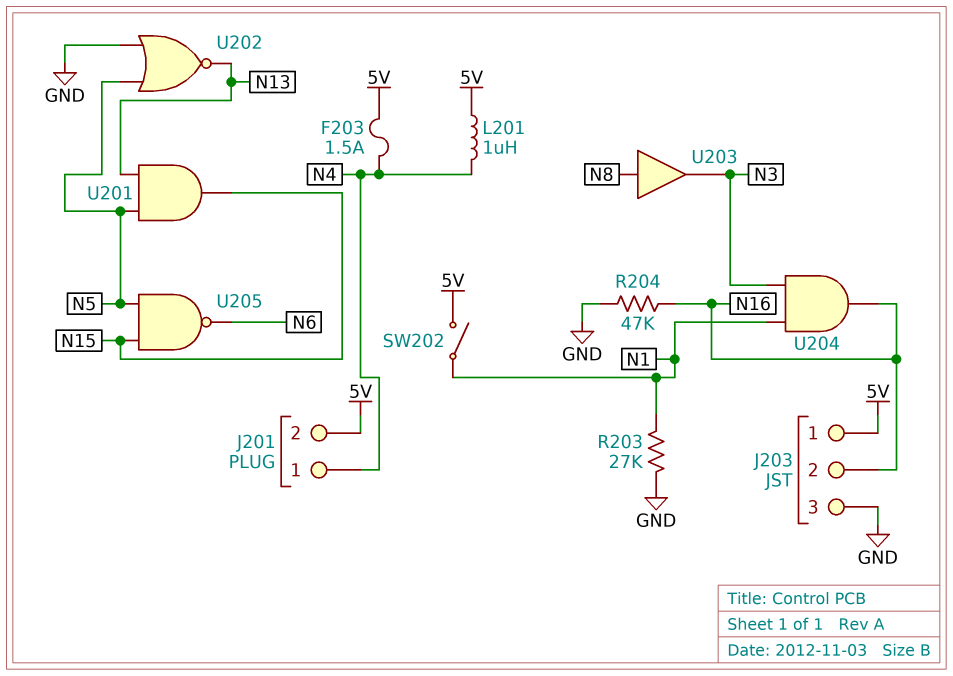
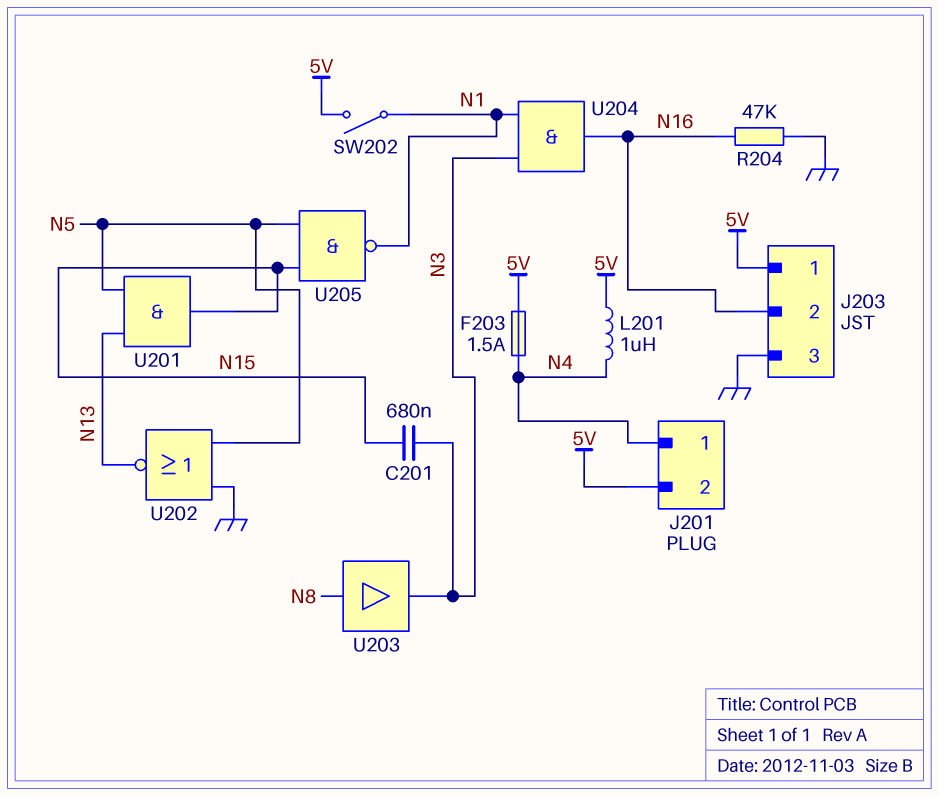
C201: none -> 680nF (N3, N15)
R203: 27k (GND, N1) -> none
U205: NAND (in N5, in N15, out N6) -> NAND (in N5, in N15, out N1)

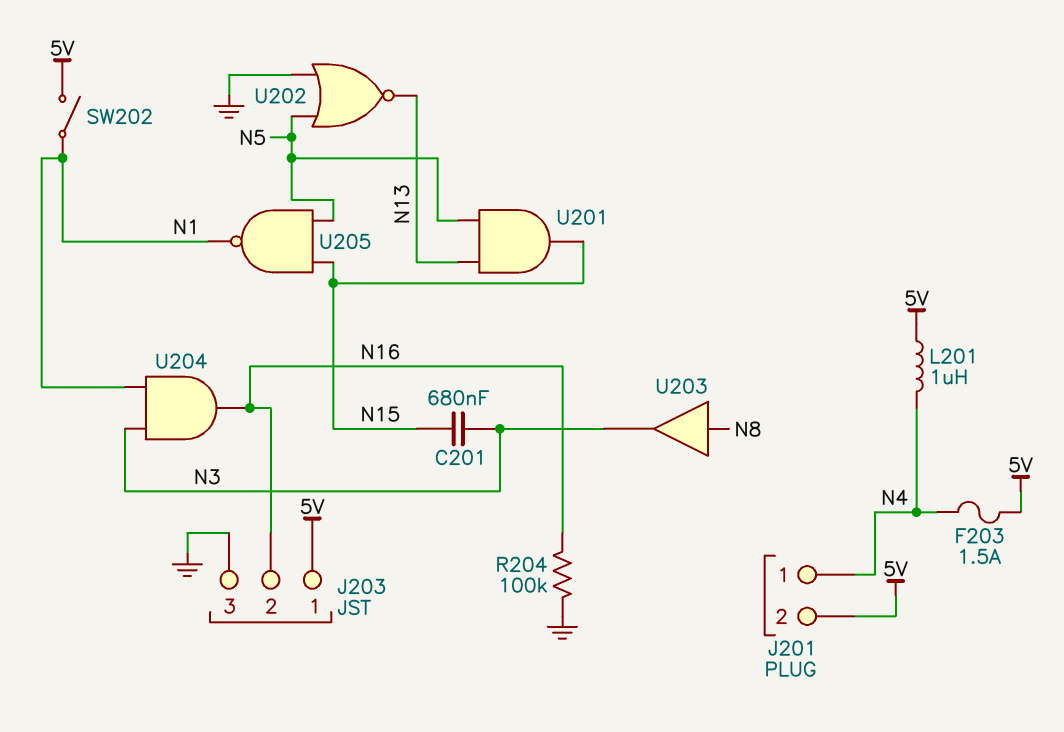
R204: 47k (GND, N16) -> 100k (GND, N16)

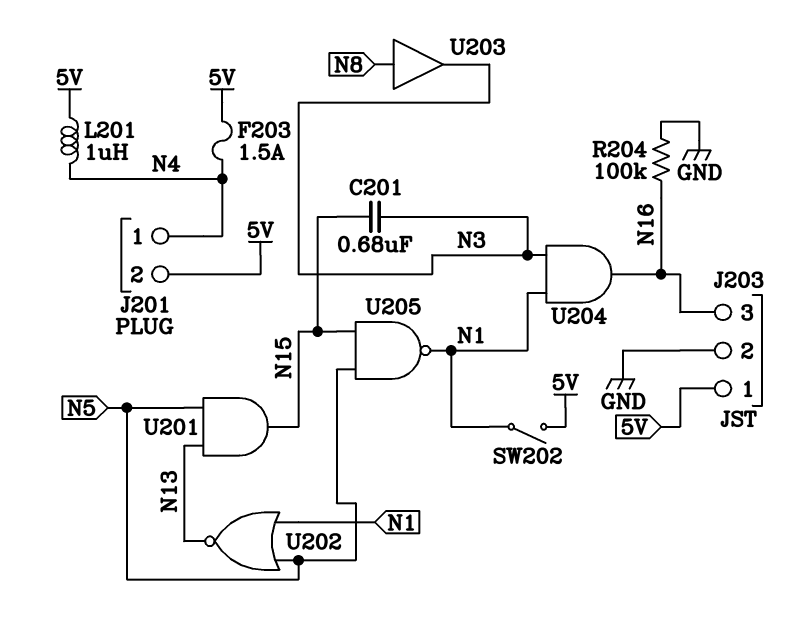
J203 pin 2: N16 -> GND
J203 pin 3: GND -> N16
U202: NOR (in GND, in N5, out N13) -> NOR (in N1, in N5, out N13)

